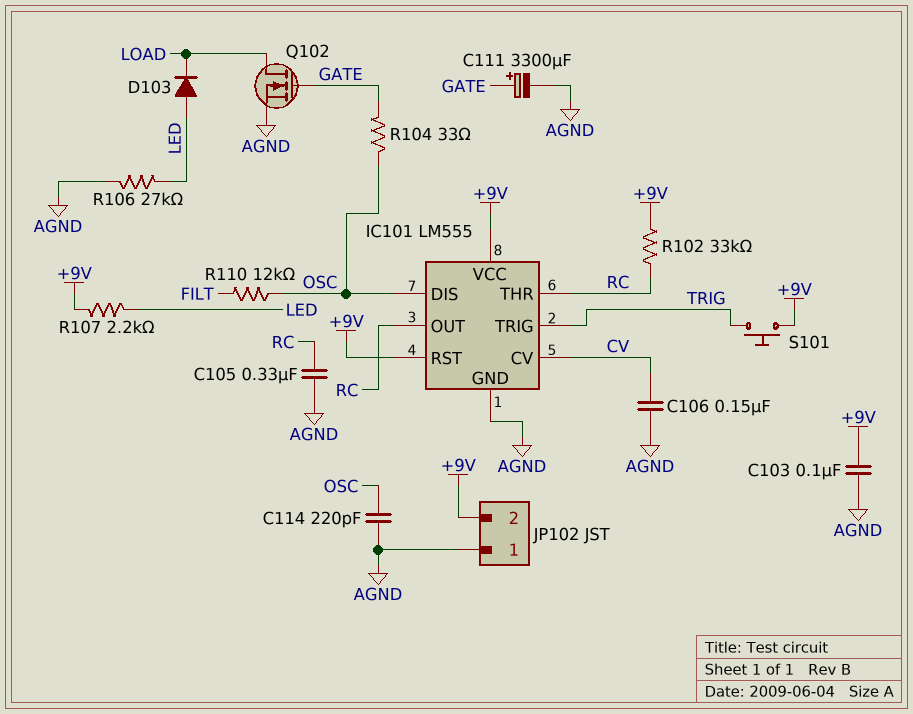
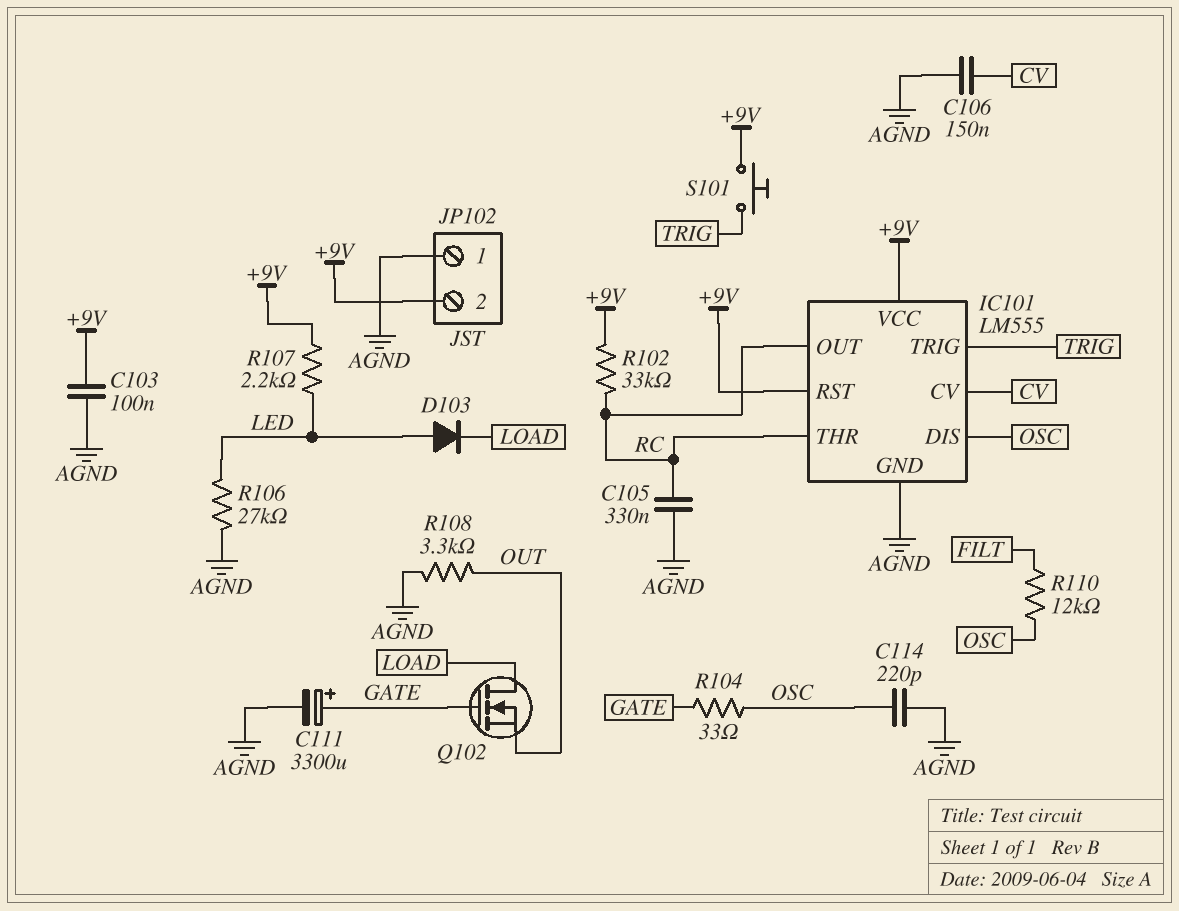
Q102: NMOS (G GATE, D LOAD, S AGND) -> NMOS (G GATE, D LOAD, S OUT)
R108: none -> 3.3k (AGND, OUT)

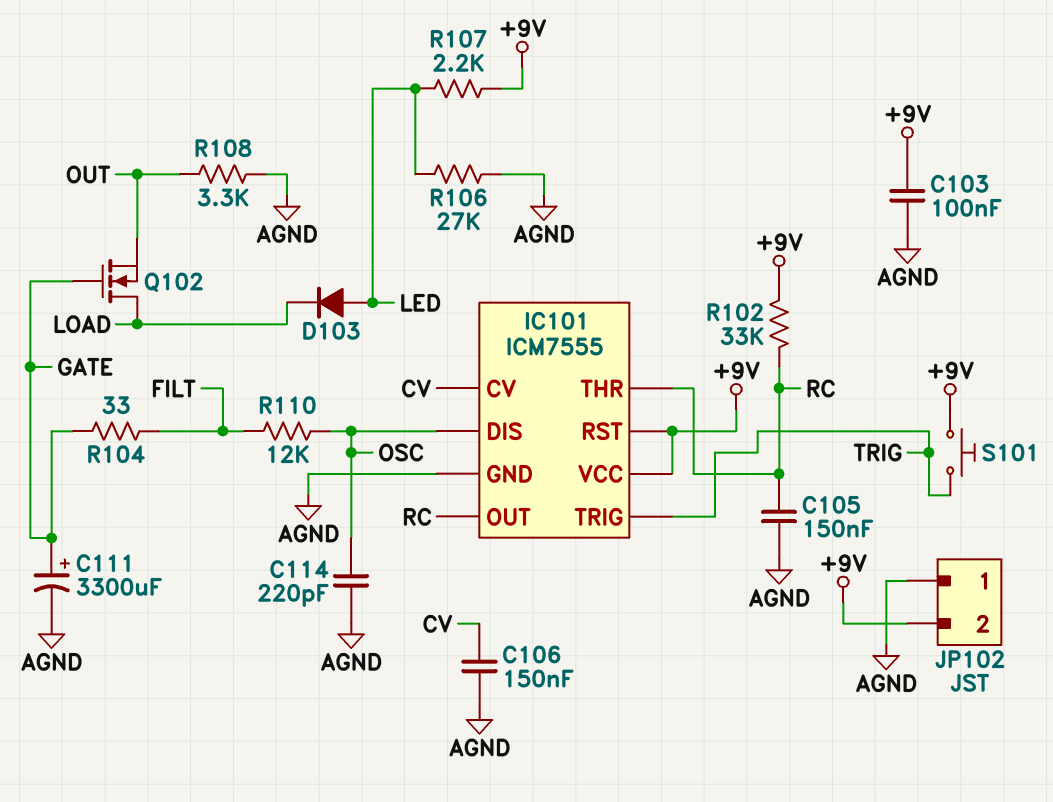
C105: 330nF (AGND, RC) -> 150nF (AGND, RC)
IC101: LM555 -> ICM7555
R104: 33 (GATE, OSC) -> 33 (FILT, GATE)

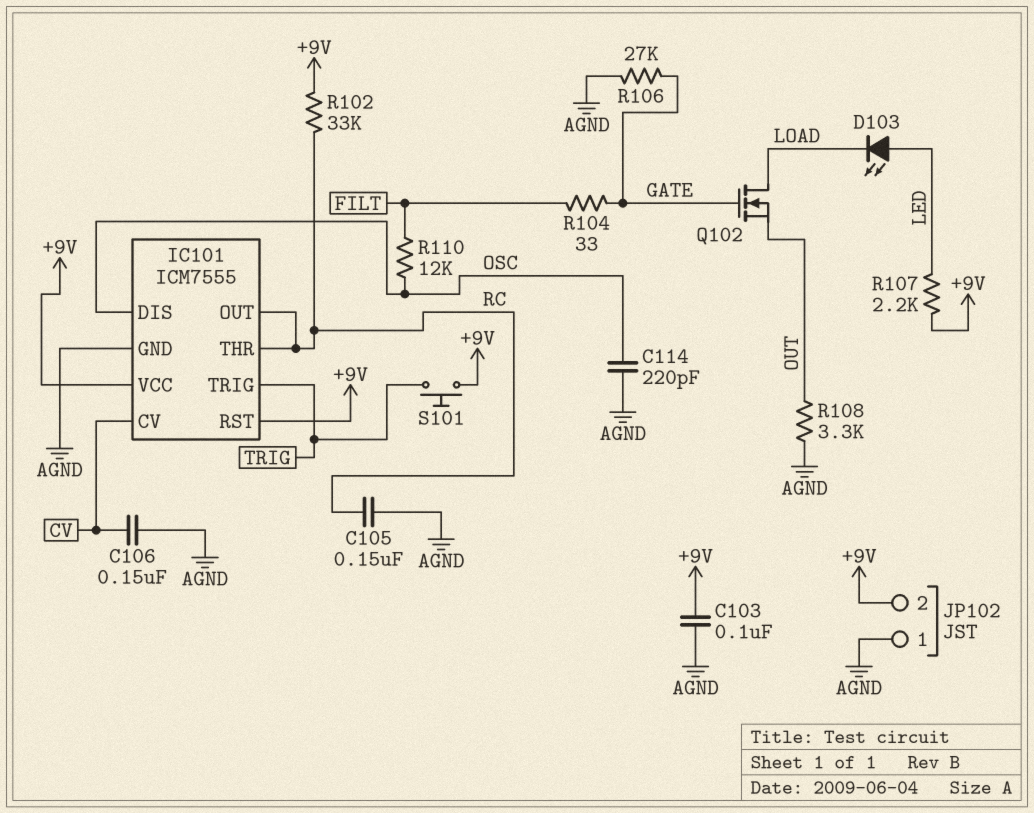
C111: 3300uF (plus GATE, minus AGND) -> none
D103: diode (A LED, K LOAD) -> LED (A LED, K LOAD)
R106: 27k (AGND, LED) -> 27k (AGND, GATE)

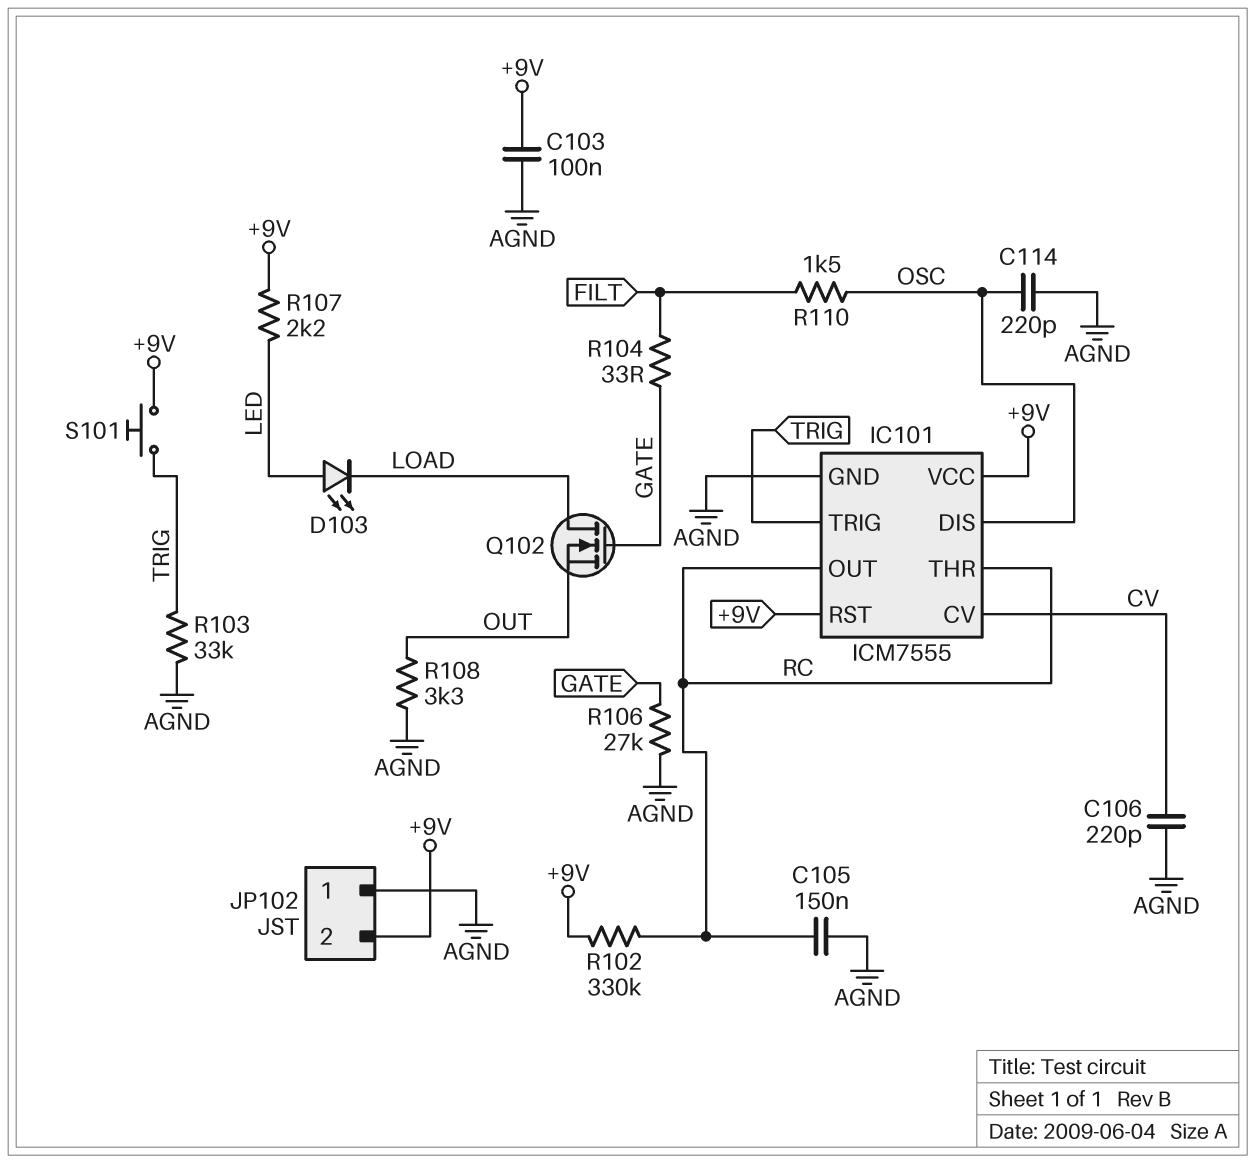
C106: 150nF (AGND, CV) -> 220pF (AGND, CV)
R102: 33k (+9V, RC) -> 330k (+9V, RC)
R103: none -> 33k (AGND, TRIG)
R110: 12k (FILT, OSC) -> 1.5k (FILT, OSC)

